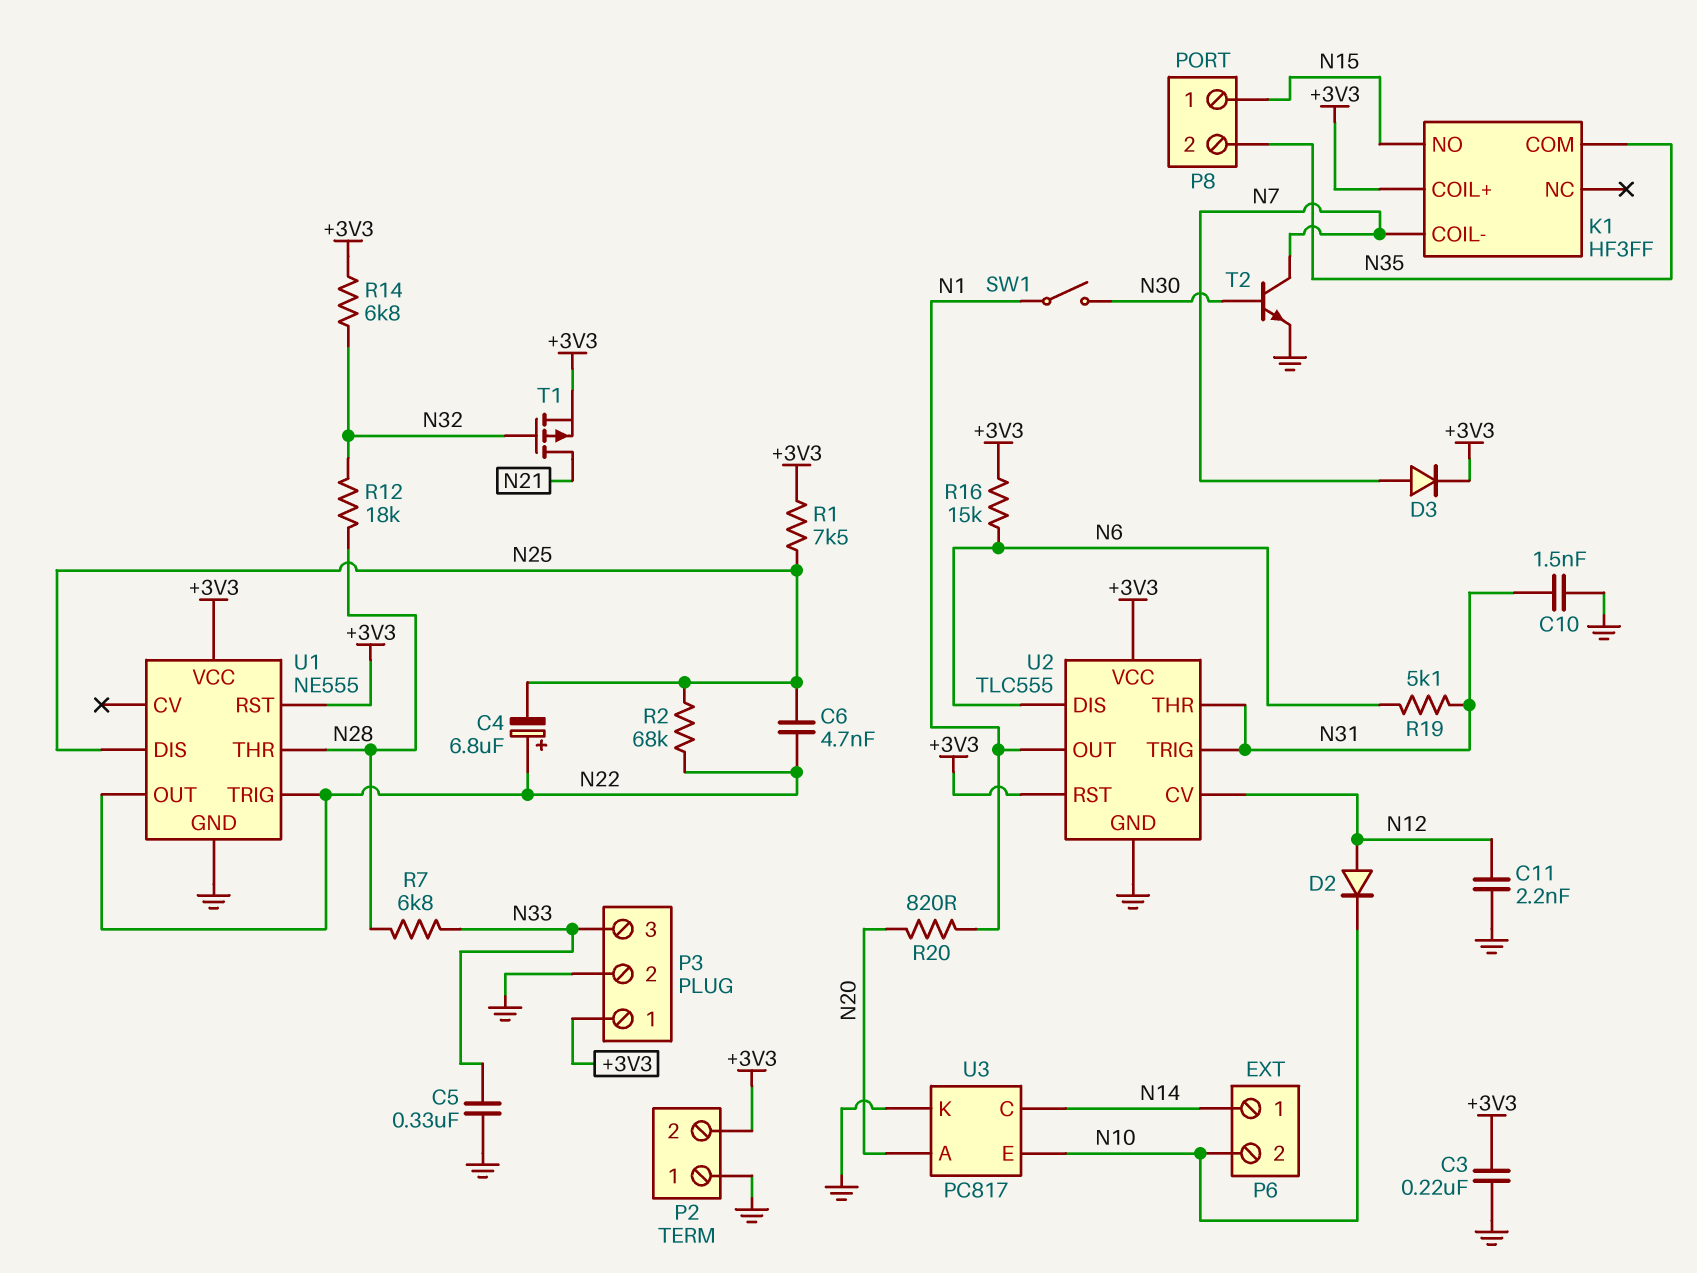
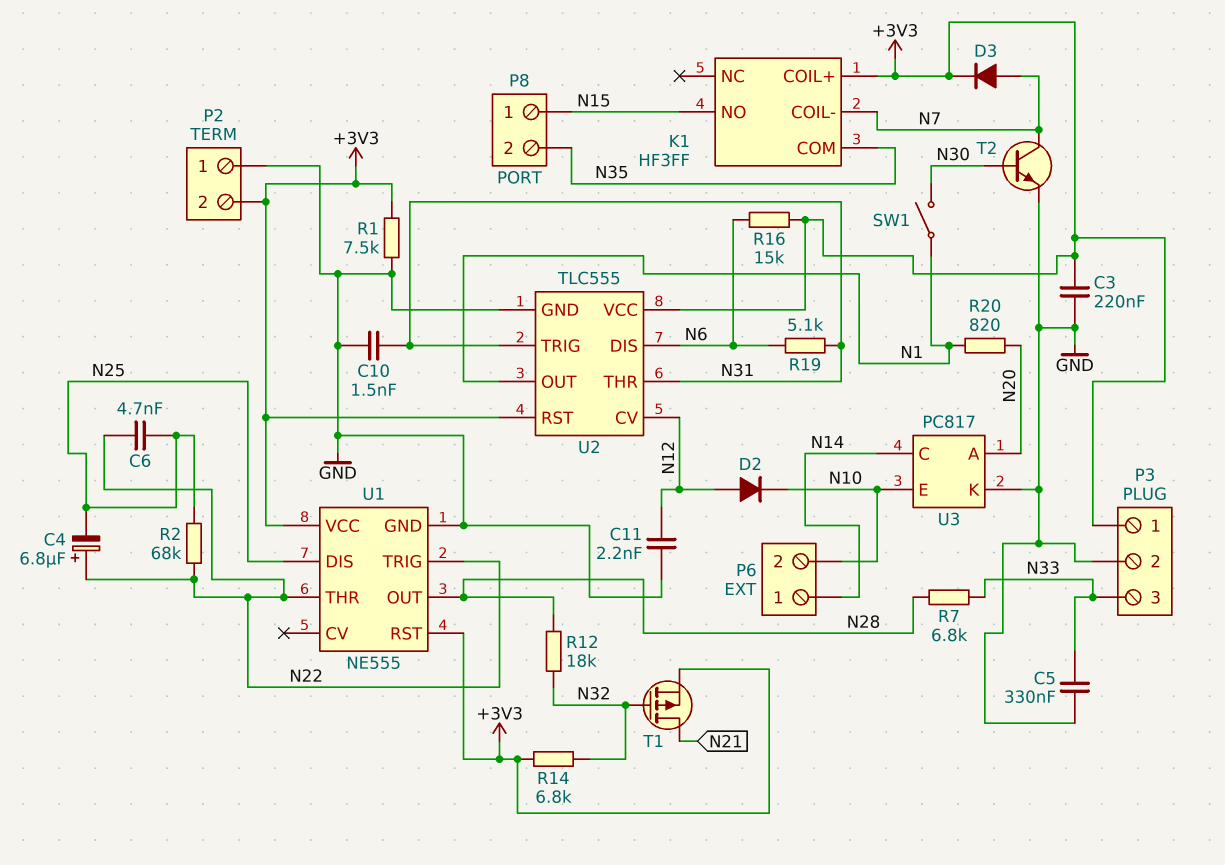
R1: 7.5k (+3V3, N25) -> 7.5k (+3V3, GND)
U1 pin OUT: N22 -> N28
U1 pin THR: N28 -> N22

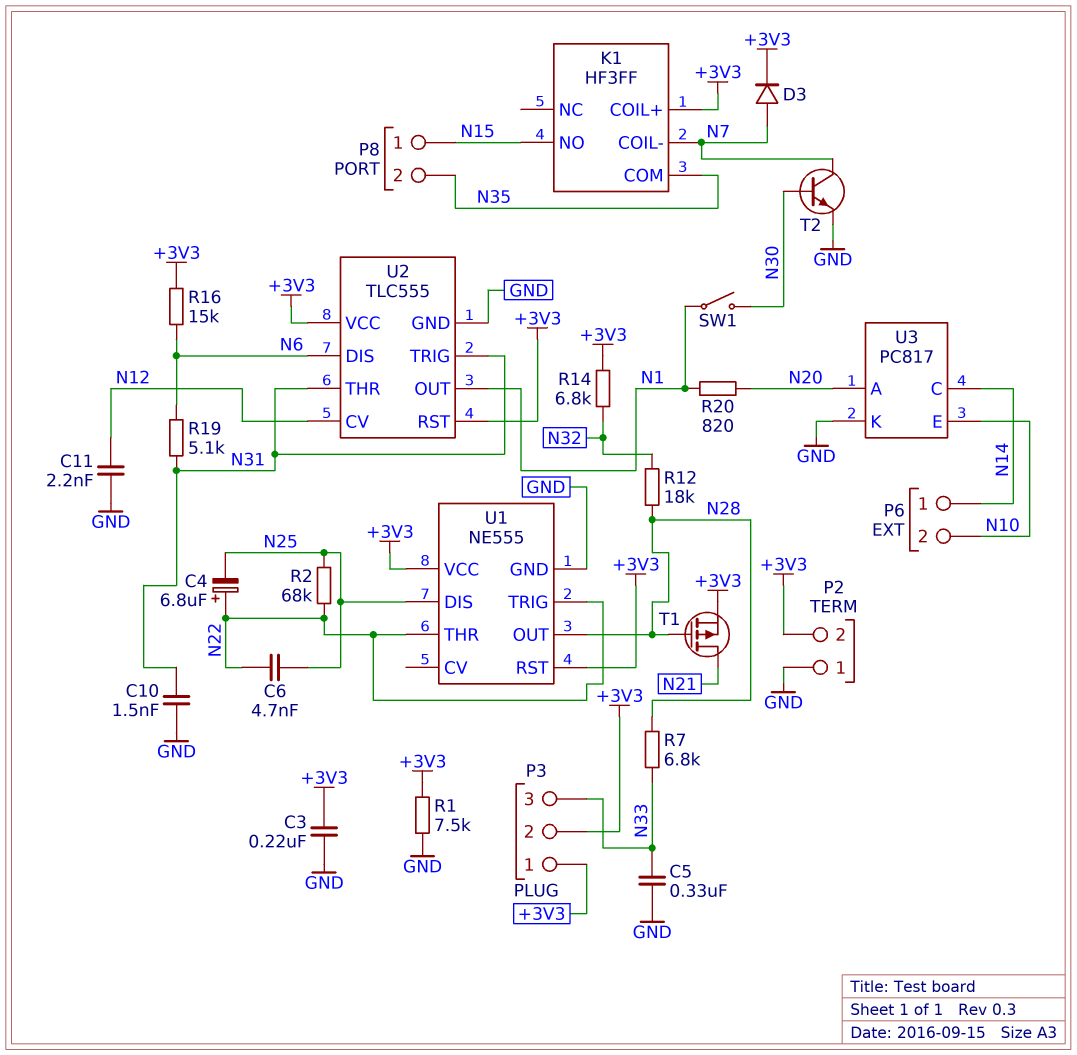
D2: diode (A N12, K N10) -> none
P3 pin 2: GND -> +3V3
T1: PMOS (G N32, D N21, S +3V3) -> PMOS (G N28, D N21, S +3V3)

